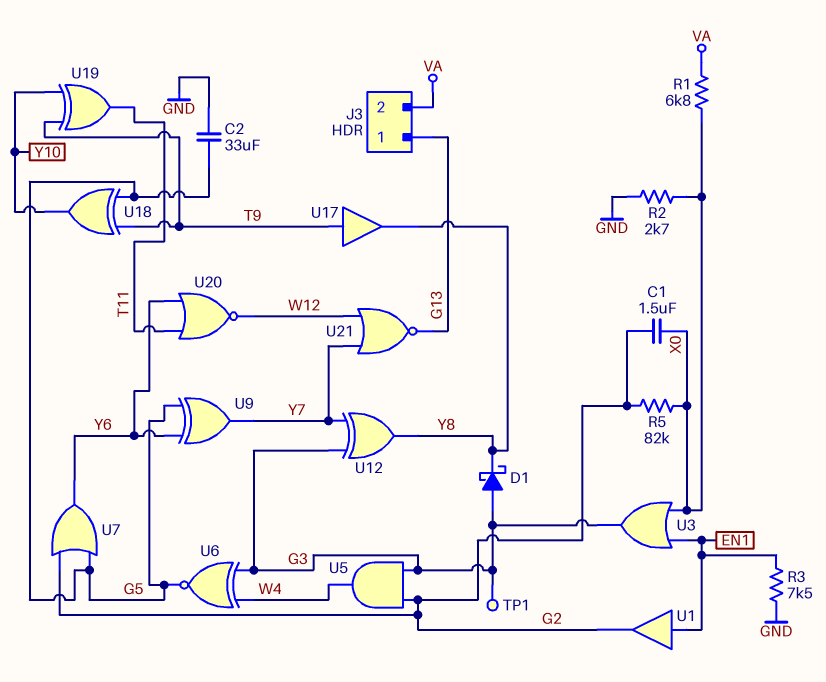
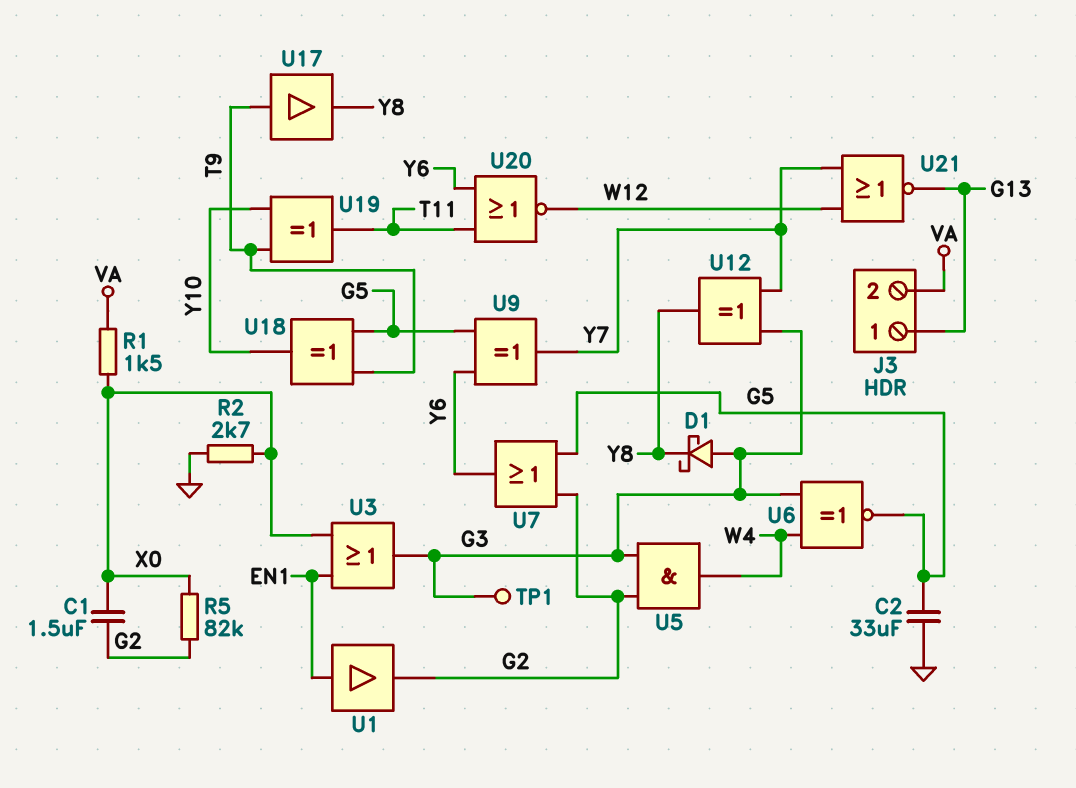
R1: 6.8k (VA, X0) -> 1.5k (VA, X0)
R3: 7.5k (EN1, GND) -> none

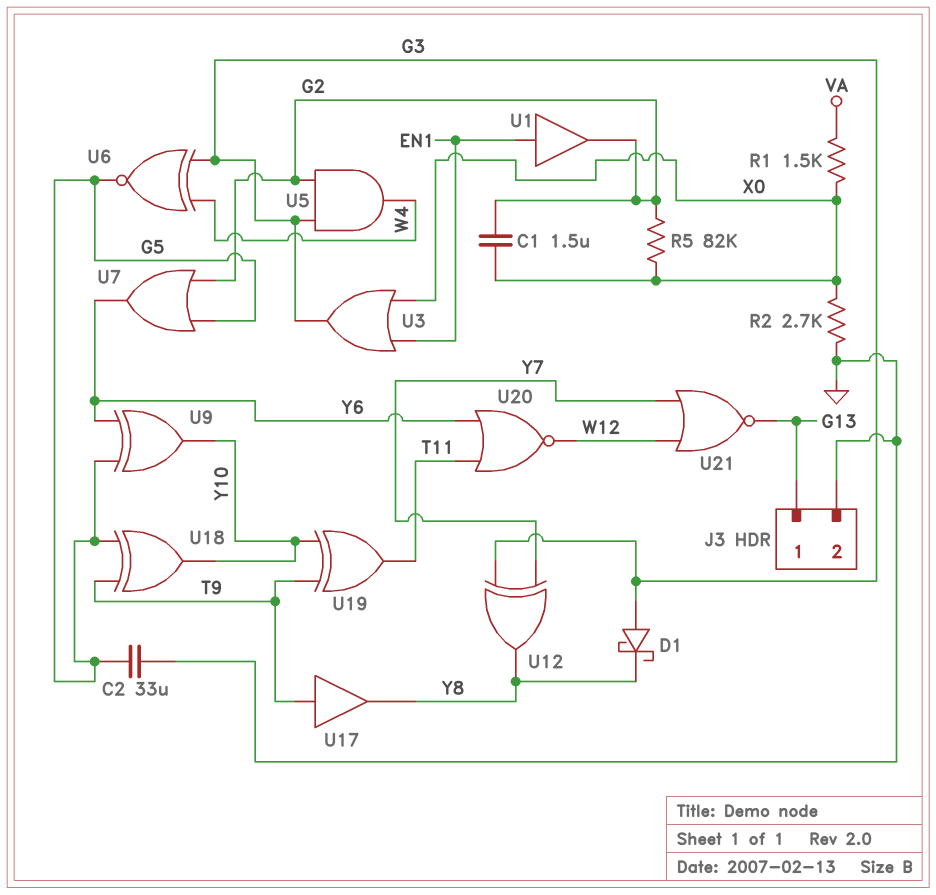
J3 pin 2: VA -> GND
TP1: test point (G3) -> none
U9: XOR (in G5, in Y6, out Y7) -> XOR (in G5, in Y6, out Y10)

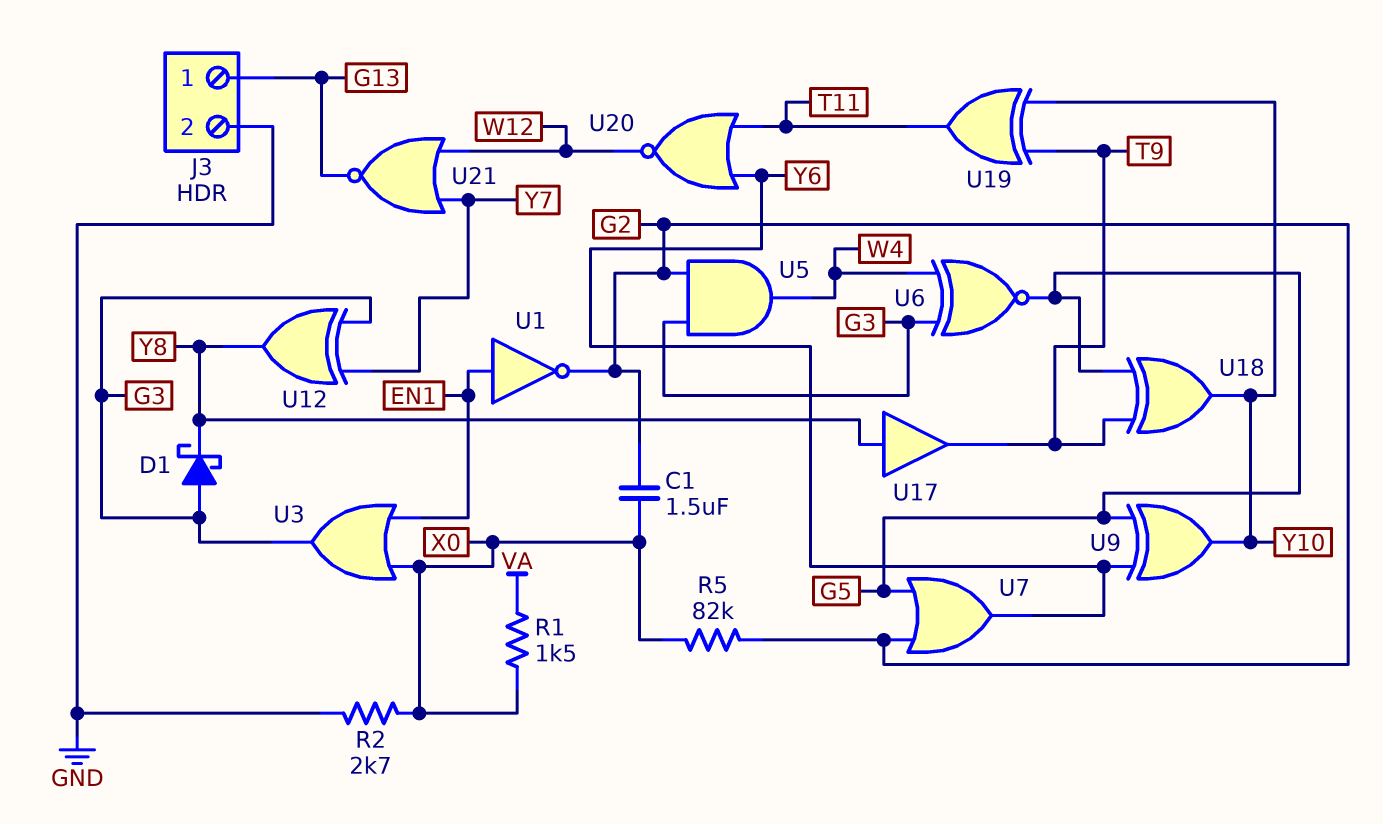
C2: 33uF (G5, GND) -> none
U1: buffer (in EN1, out G2) -> NOT (in EN1, out G2)
U17: buffer (in T9, out Y8) -> buffer (in Y8, out T9)

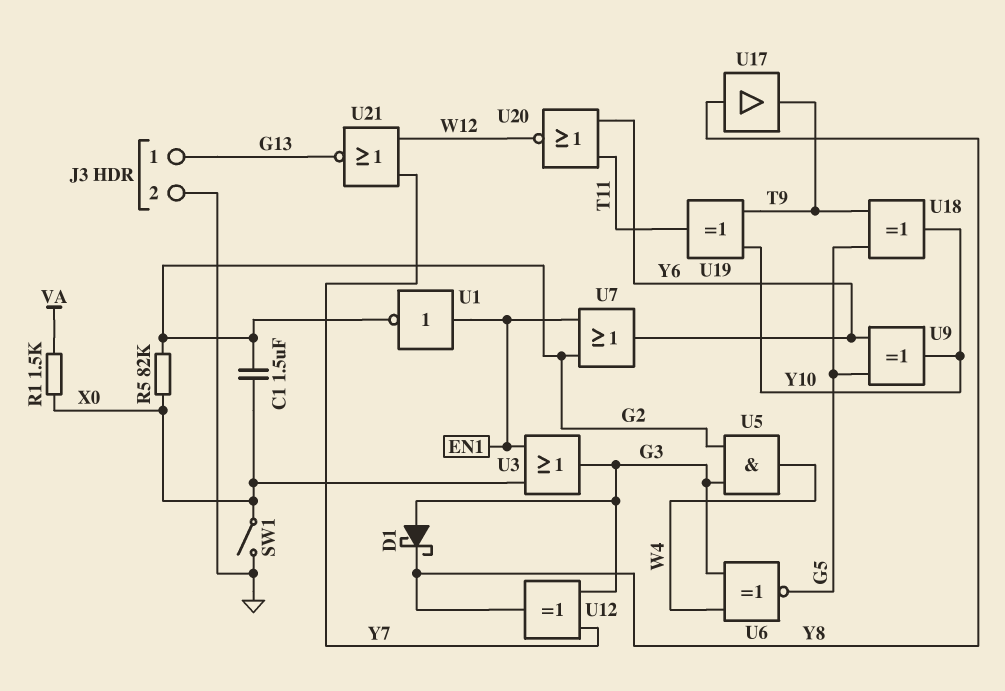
R2: 2.7k (GND, X0) -> none
SW1: none -> switch (GND, X0)
U7: OR (in G2, in G5, out Y6) -> OR (in EN1, in G2, out Y6)

